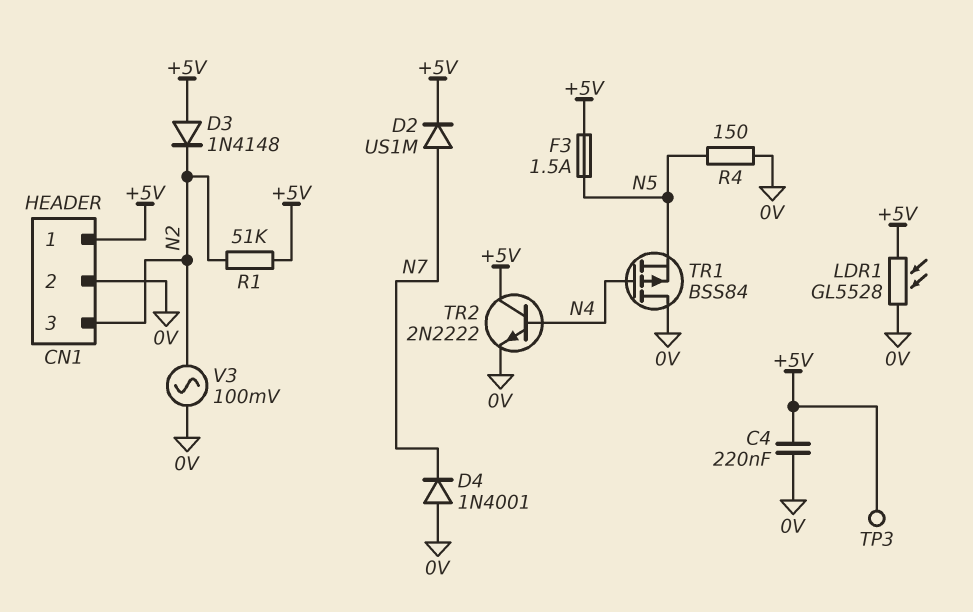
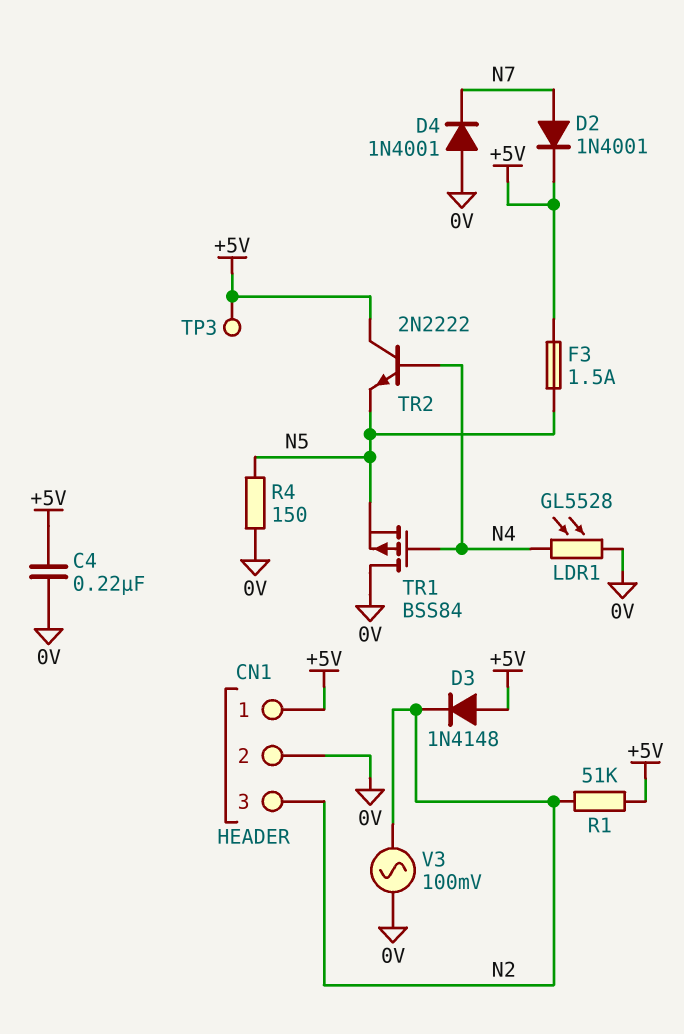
D2: diode US1M (A N7, K +5V) -> diode 1N4001 (A N7, K +5V)
LDR1: GL5528 (+5V, 0V) -> GL5528 (0V, N4)
TR2: NPN 2N2222 (B N4, C +5V, E 0V) -> NPN 2N2222 (B N4, C +5V, E N5)

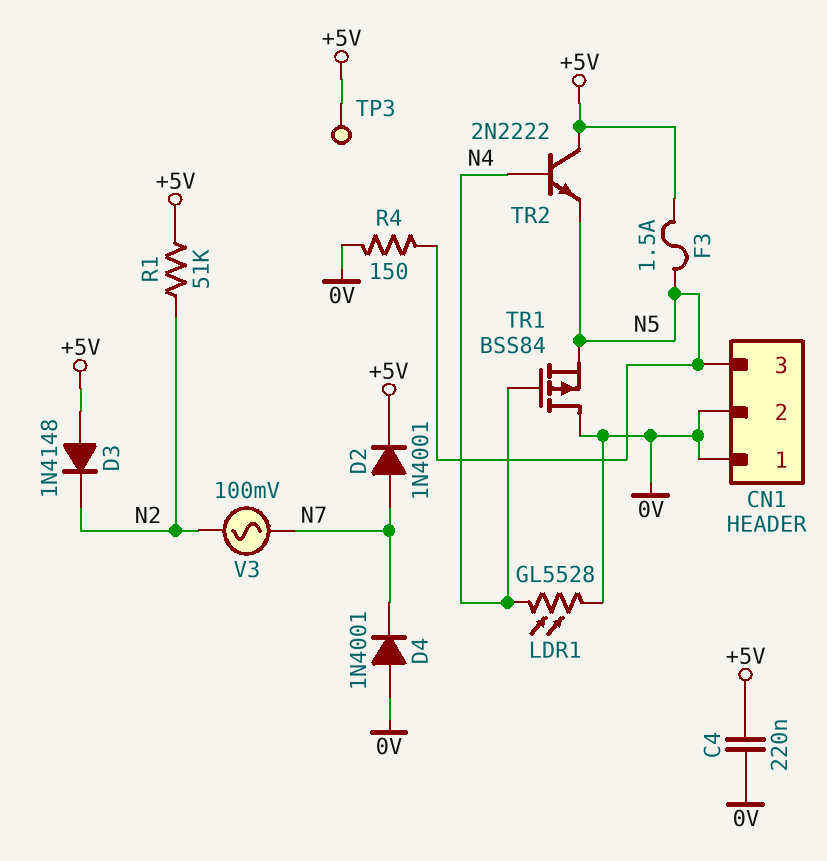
CN1 pin 1: +5V -> 0V
CN1 pin 3: N2 -> N5
V3: AC 100mV (0V, N2) -> AC 100mV (N2, N7)

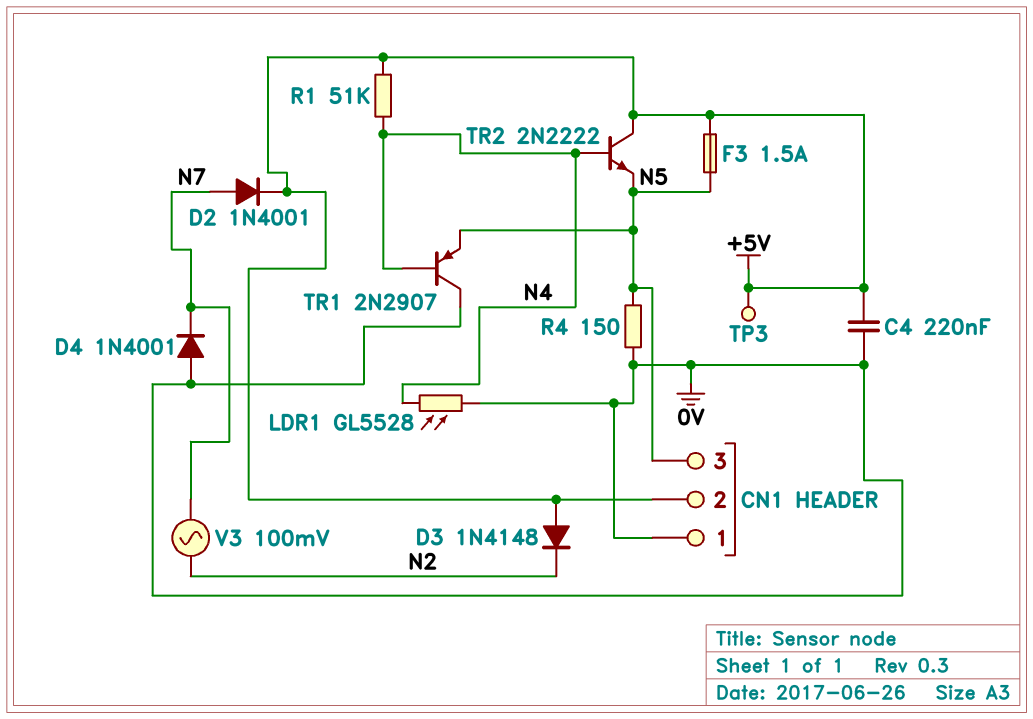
CN1 pin 2: 0V -> +5V
R1: 51k (+5V, N2) -> 51k (+5V, N4)
TR1: PMOS BSS84 (G N4, D 0V, S N5) -> PNP 2N2907 (B N4, C 0V, E N5)

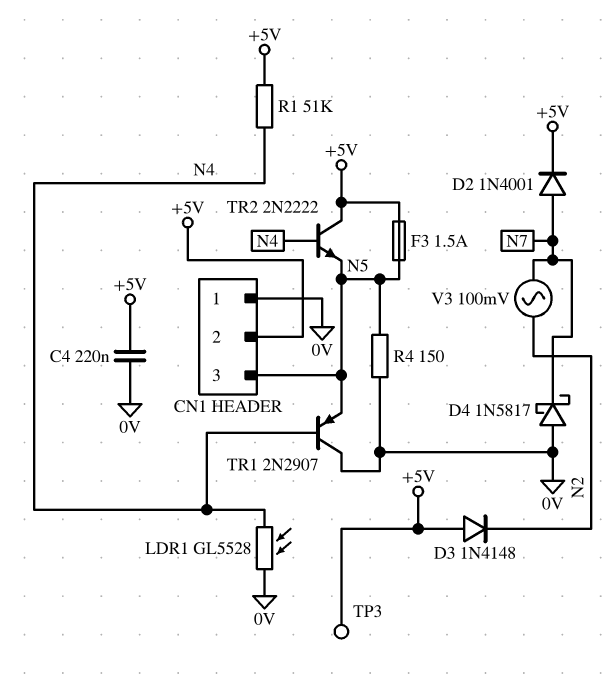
D4: diode 1N4001 (A 0V, K N7) -> schottky 1N5817 (A 0V, K N7)

